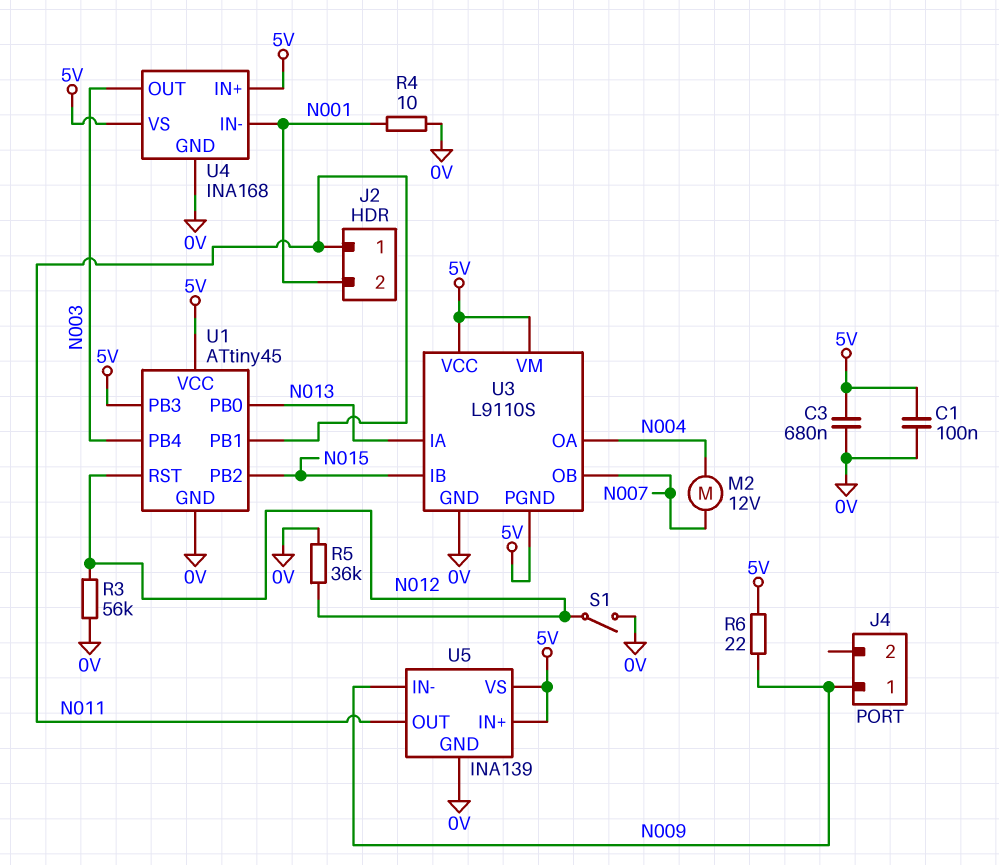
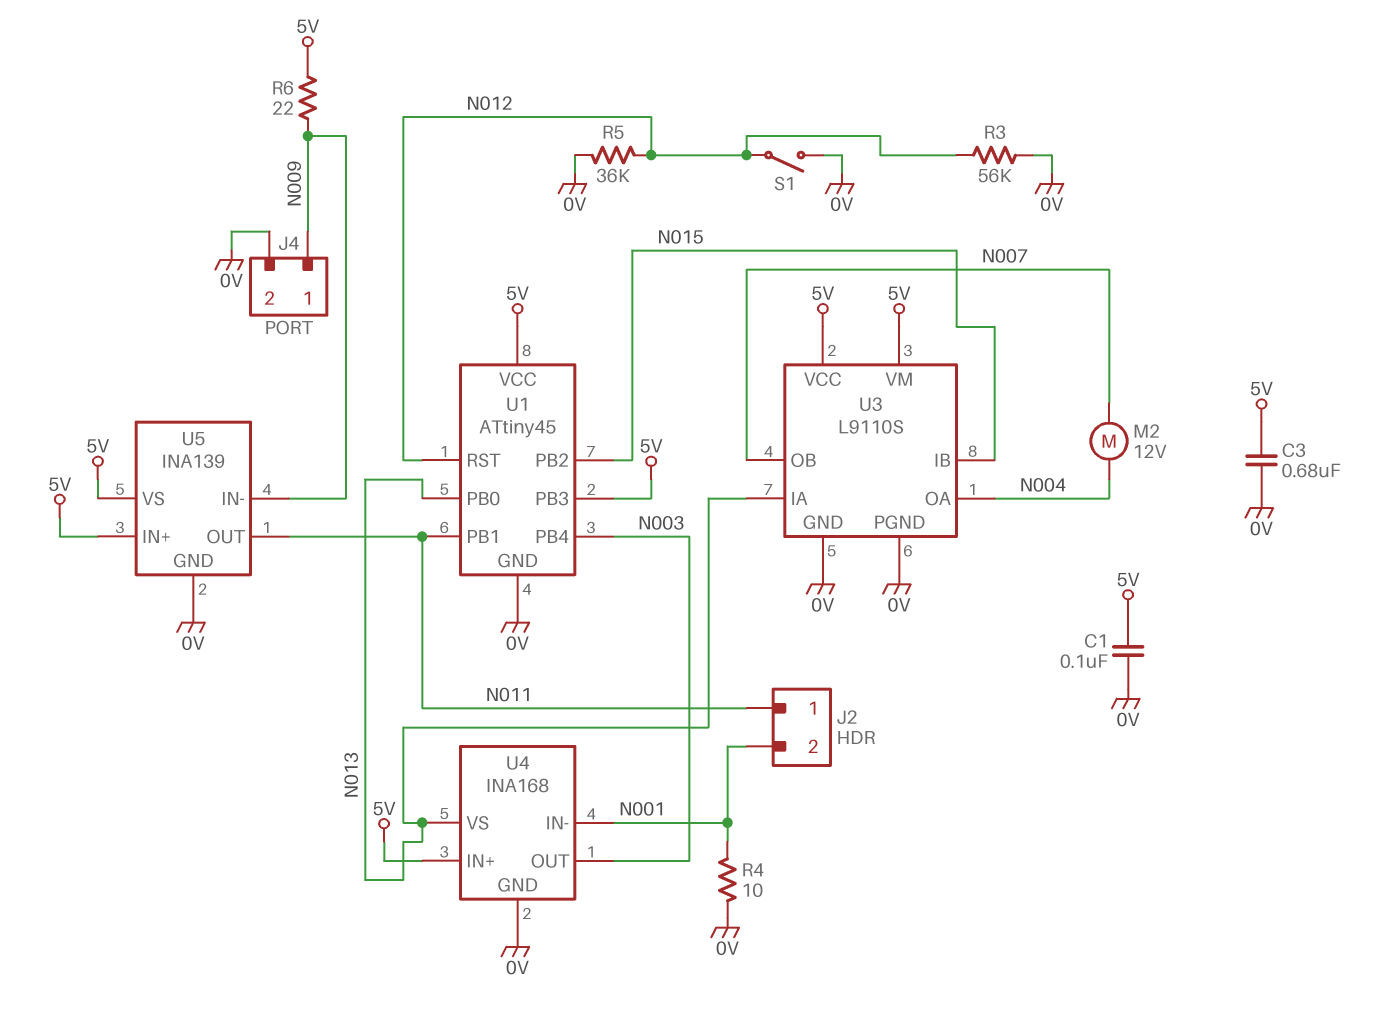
J4 pin 2: none -> 0V
U3 pin PGND: 5V -> 0V
U4 pin VS: 5V -> N013

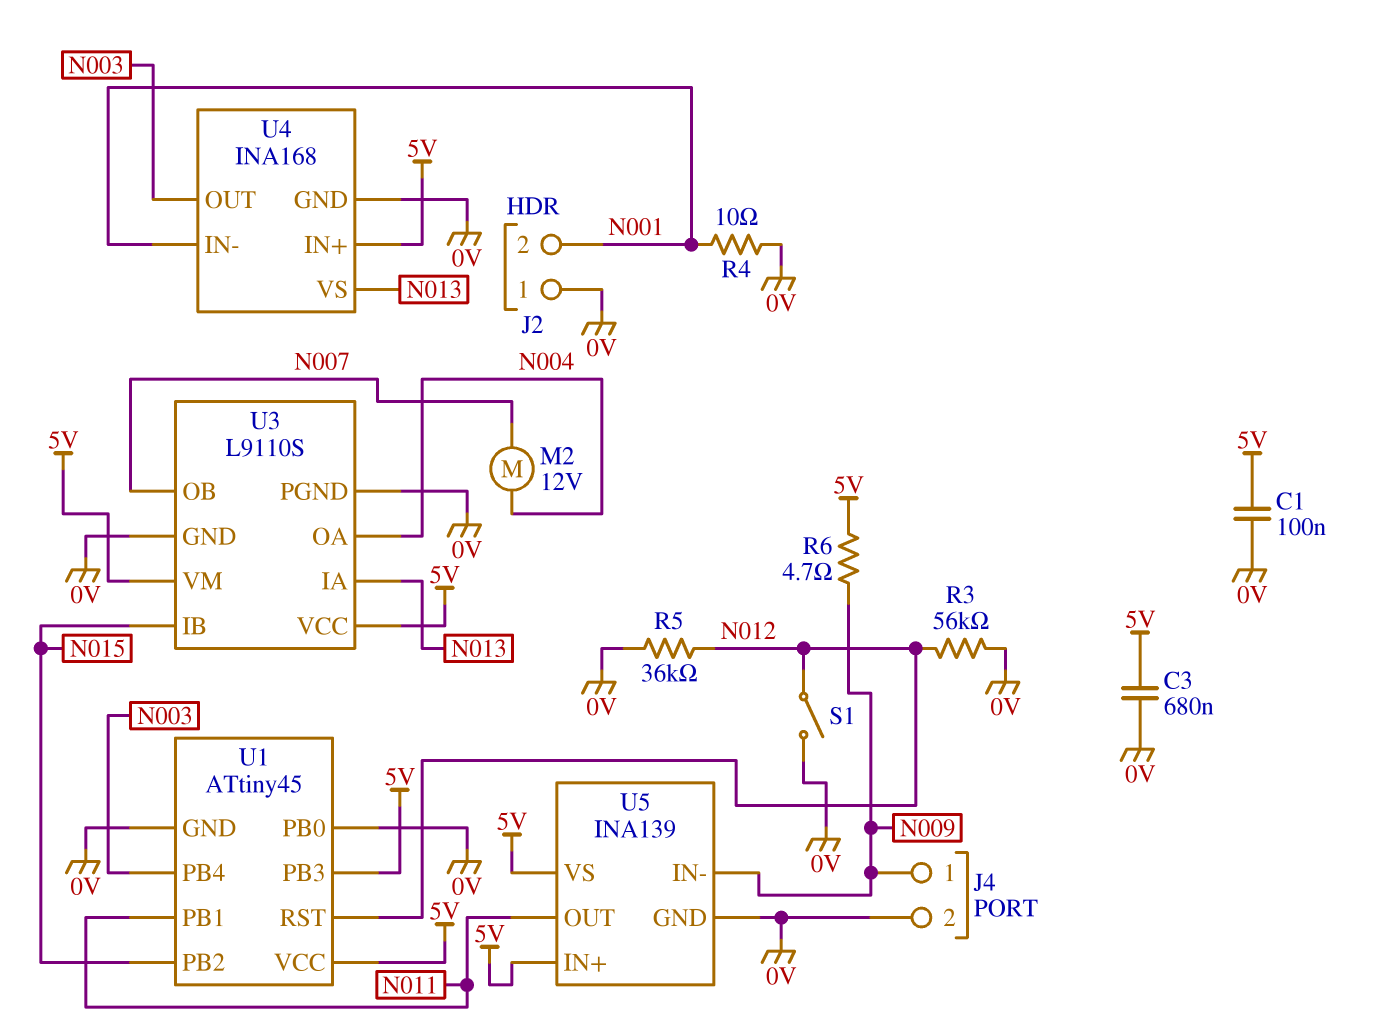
J2 pin 1: N011 -> 0V
R6: 22 (5V, N009) -> 4.7 (5V, N009)
U1 pin PB0: N013 -> 0V

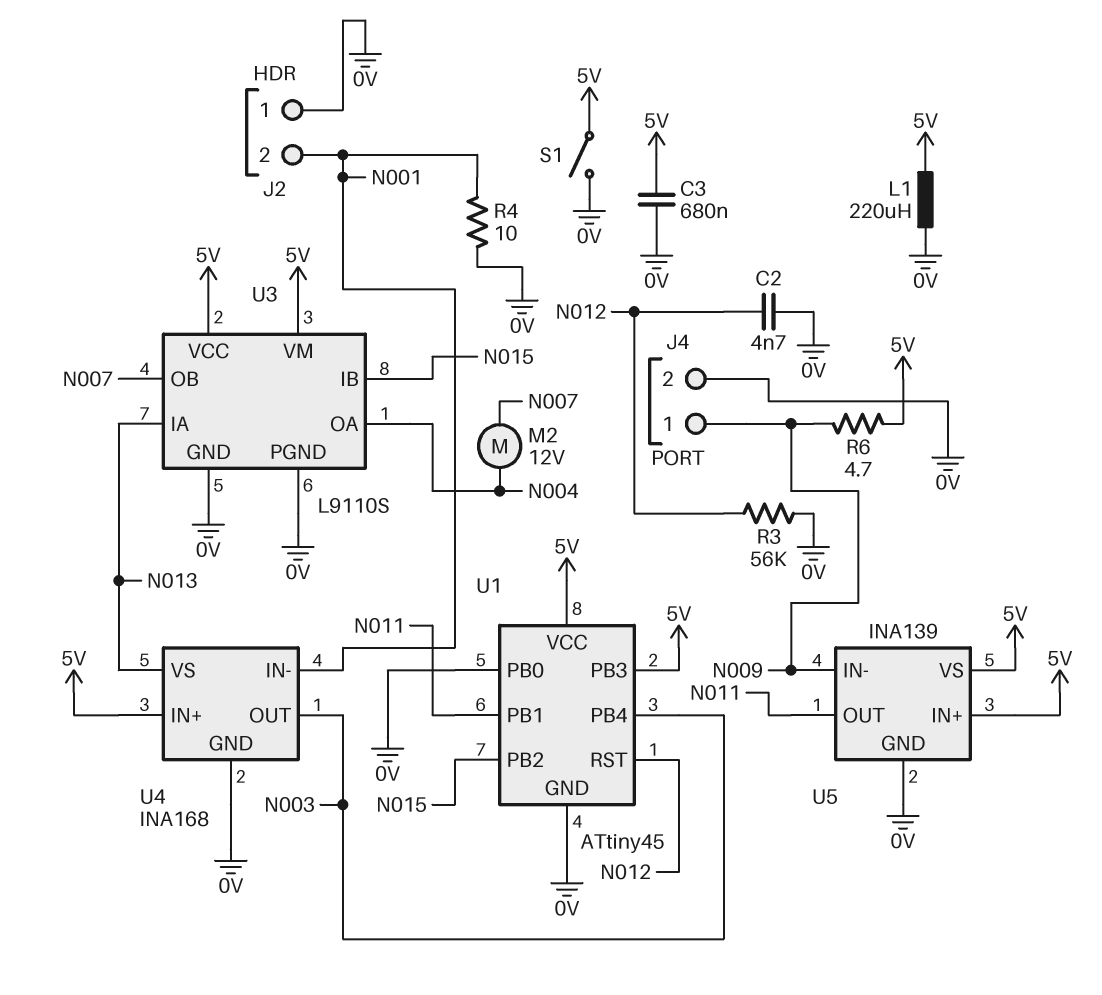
C1: 100nF (0V, 5V) -> none
C2: none -> 4.7nF (0V, N012)
L1: none -> 220uH (0V, 5V)
R5: 36k (0V, N012) -> none
S1: switch (0V, N012) -> switch (0V, 5V)

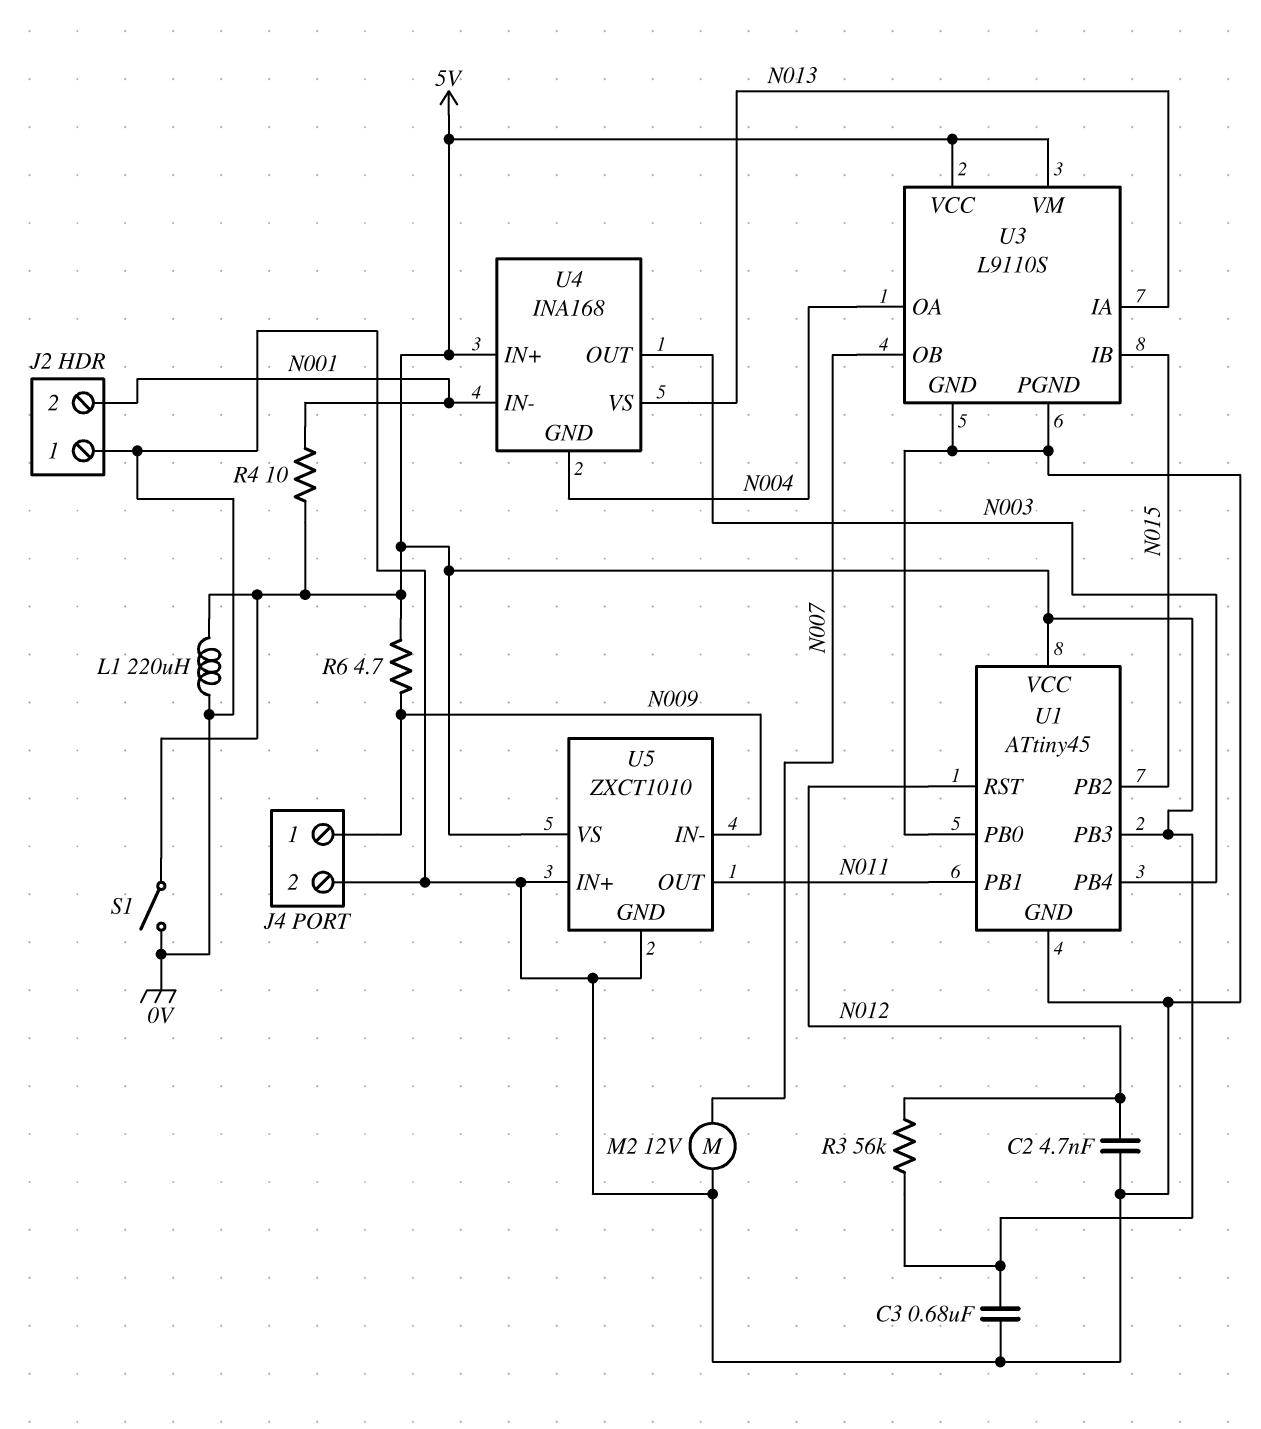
M2: motor 12V (N004, N007) -> motor 12V (0V, N007)
R3: 56k (0V, N012) -> 56k (5V, N012)
R4: 10 (0V, N001) -> 10 (5V, N001)
U4 pin GND: 0V -> N004
U5: INA139 -> ZXCT1010
U5 pin IN+: 5V -> 0V

